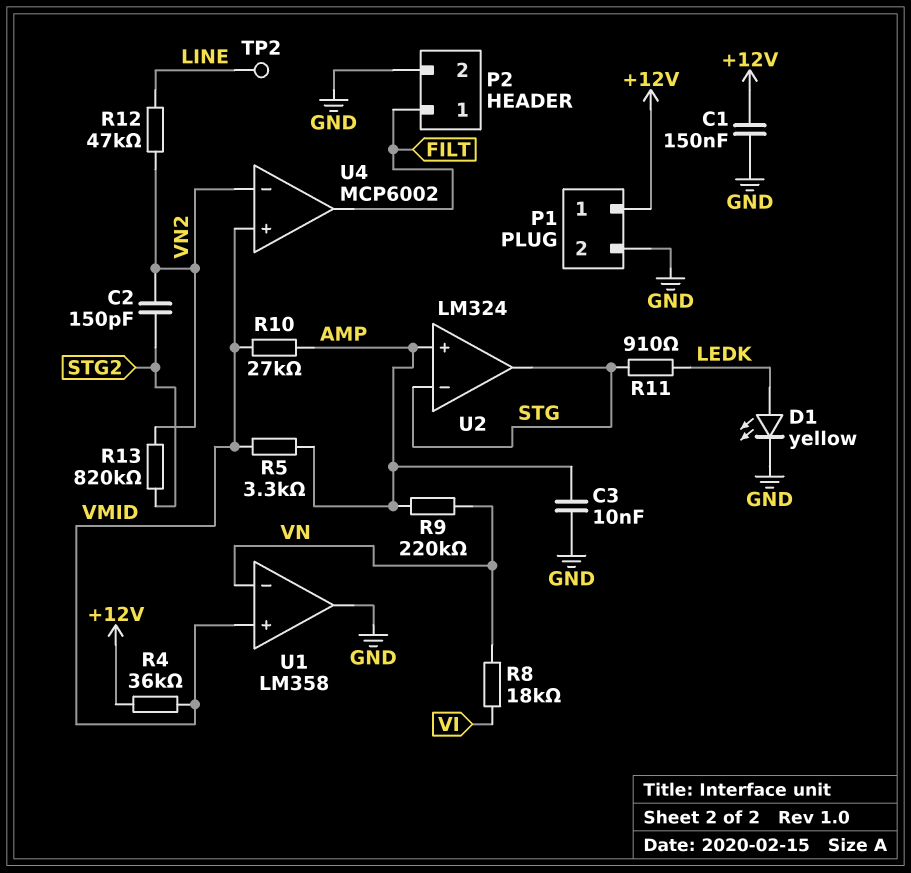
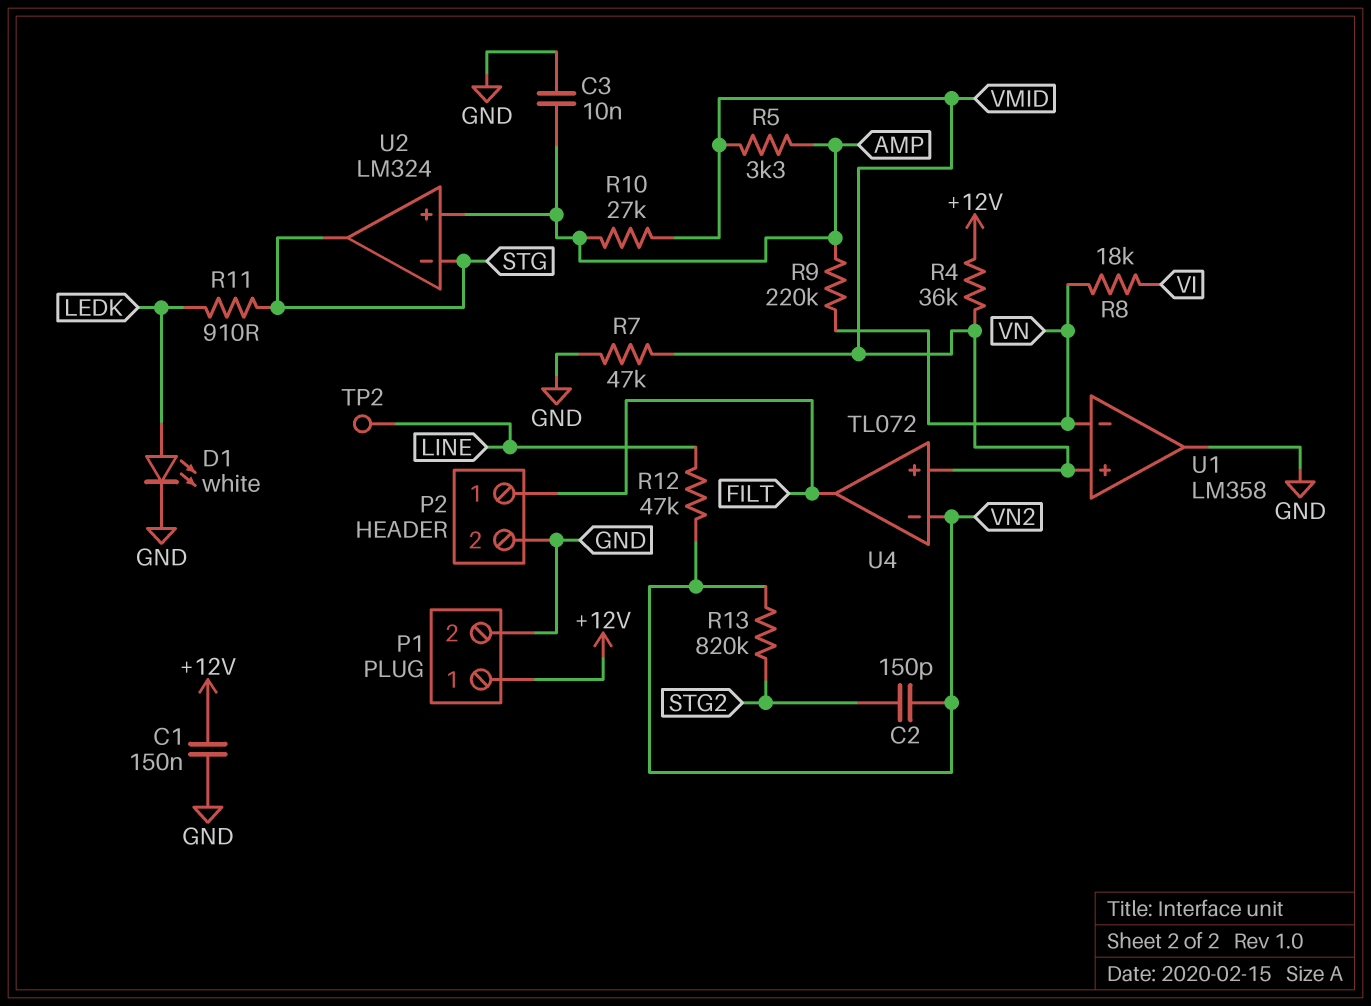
D1: LED yellow (A LEDK, K GND) -> LED white (A LEDK, K GND)
R7: none -> 47k (GND, VMID)
U4: MCP6002 -> TL072

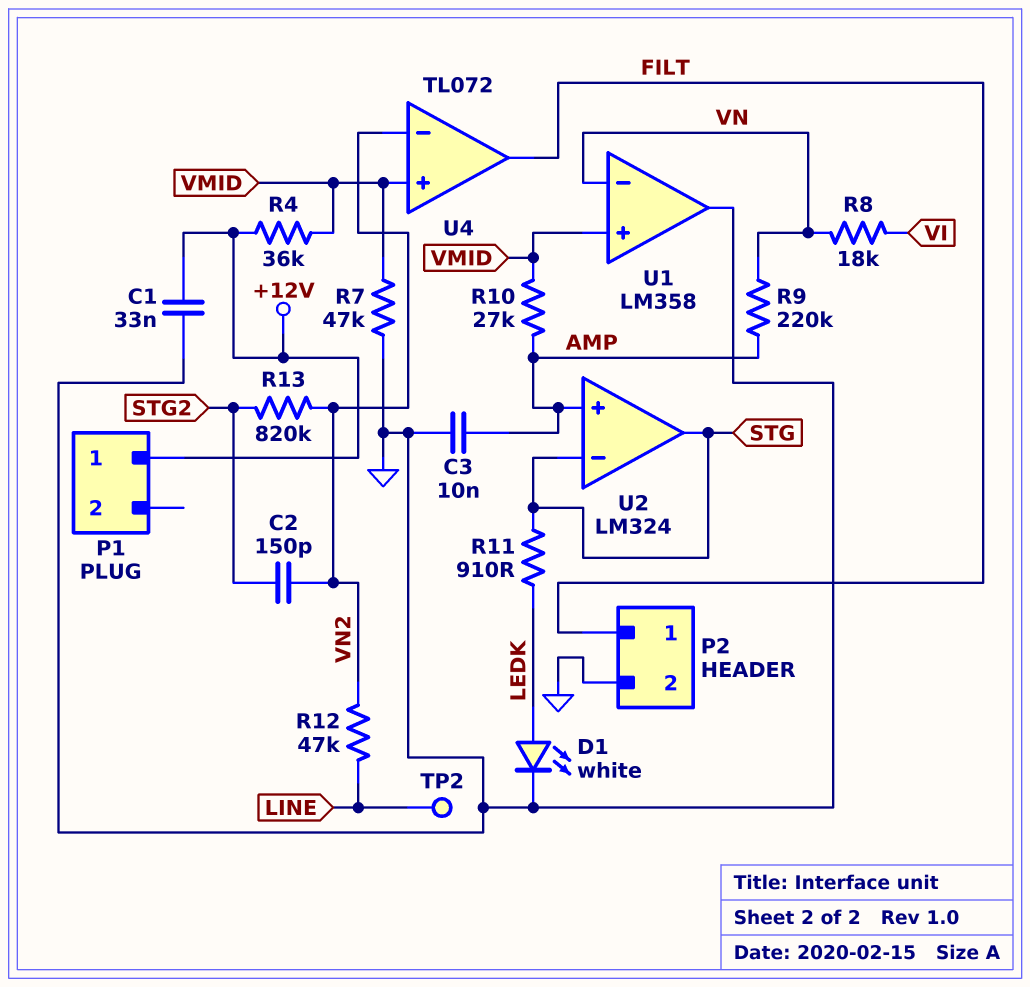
C1: 150nF (+12V, GND) -> 33nF (+12V, GND)
P1 pin 2: GND -> none
R5: 3.3k (AMP, VMID) -> none

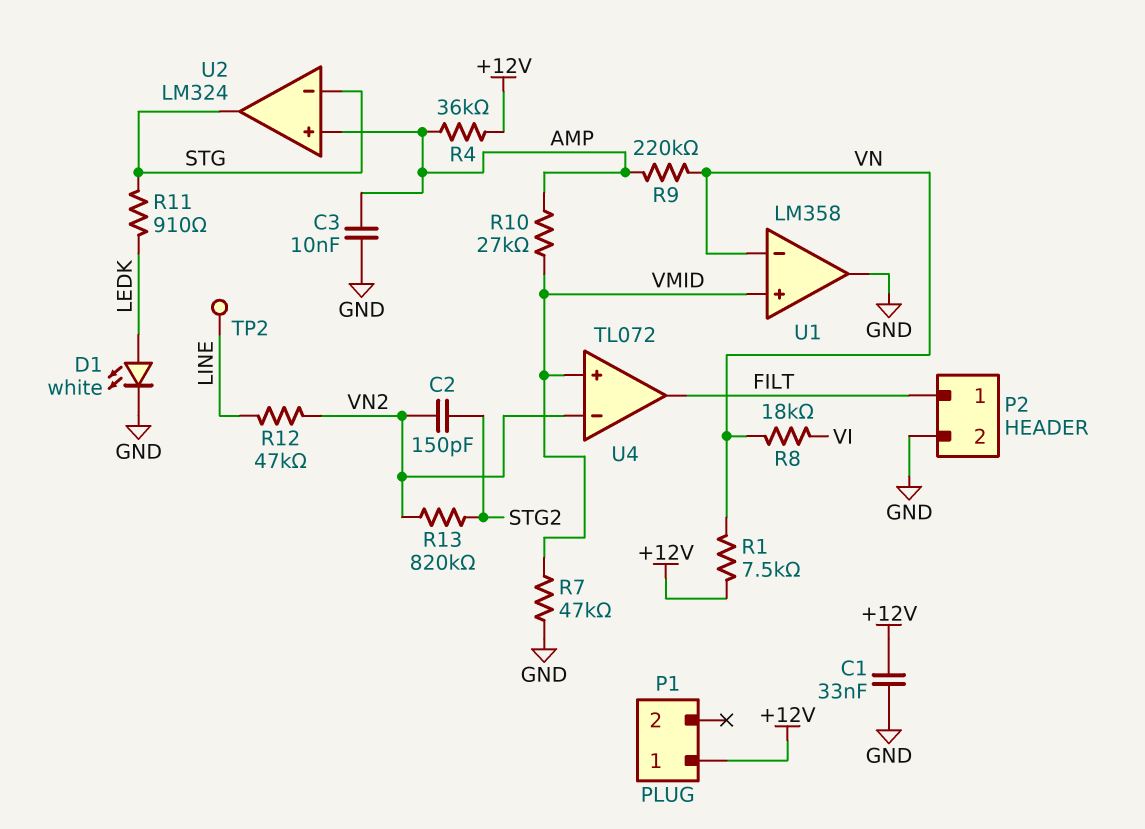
R1: none -> 7.5k (+12V, VN)
R4: 36k (+12V, VMID) -> 36k (+12V, AMP)

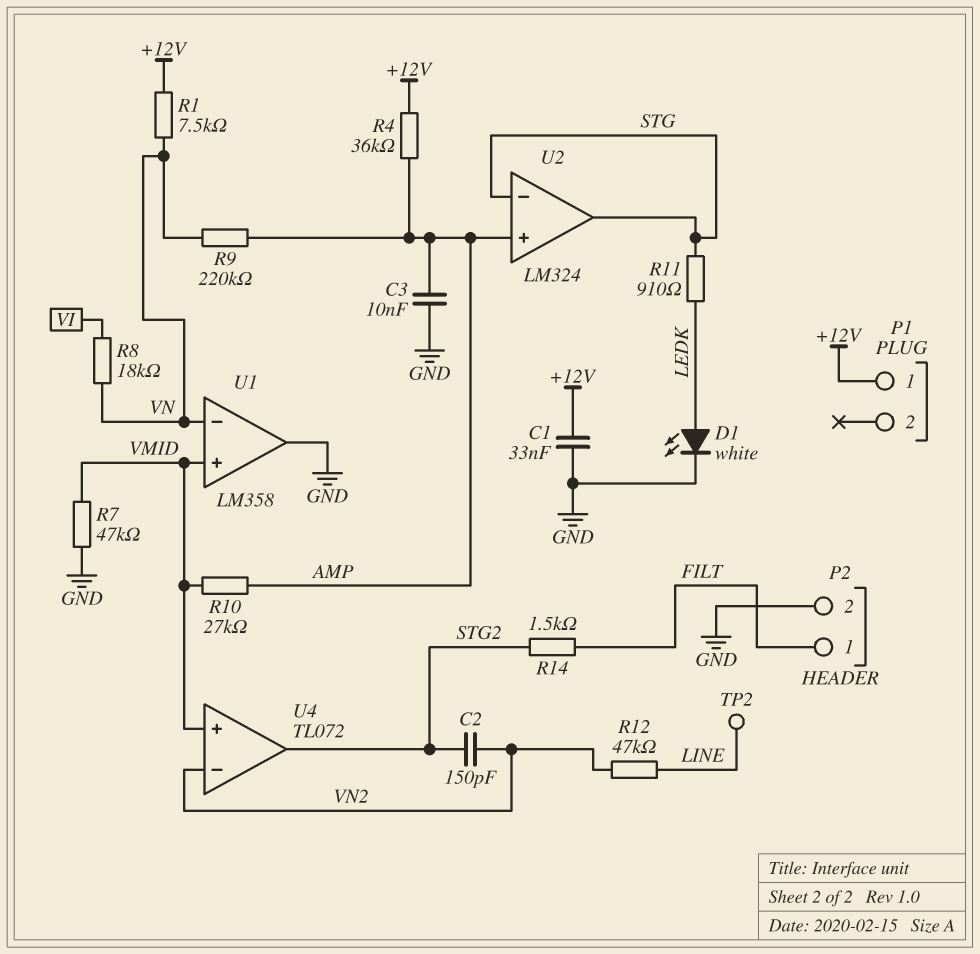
R13: 820k (STG2, VN2) -> none
R14: none -> 1.5k (FILT, STG2)
U4 pin out: FILT -> STG2

